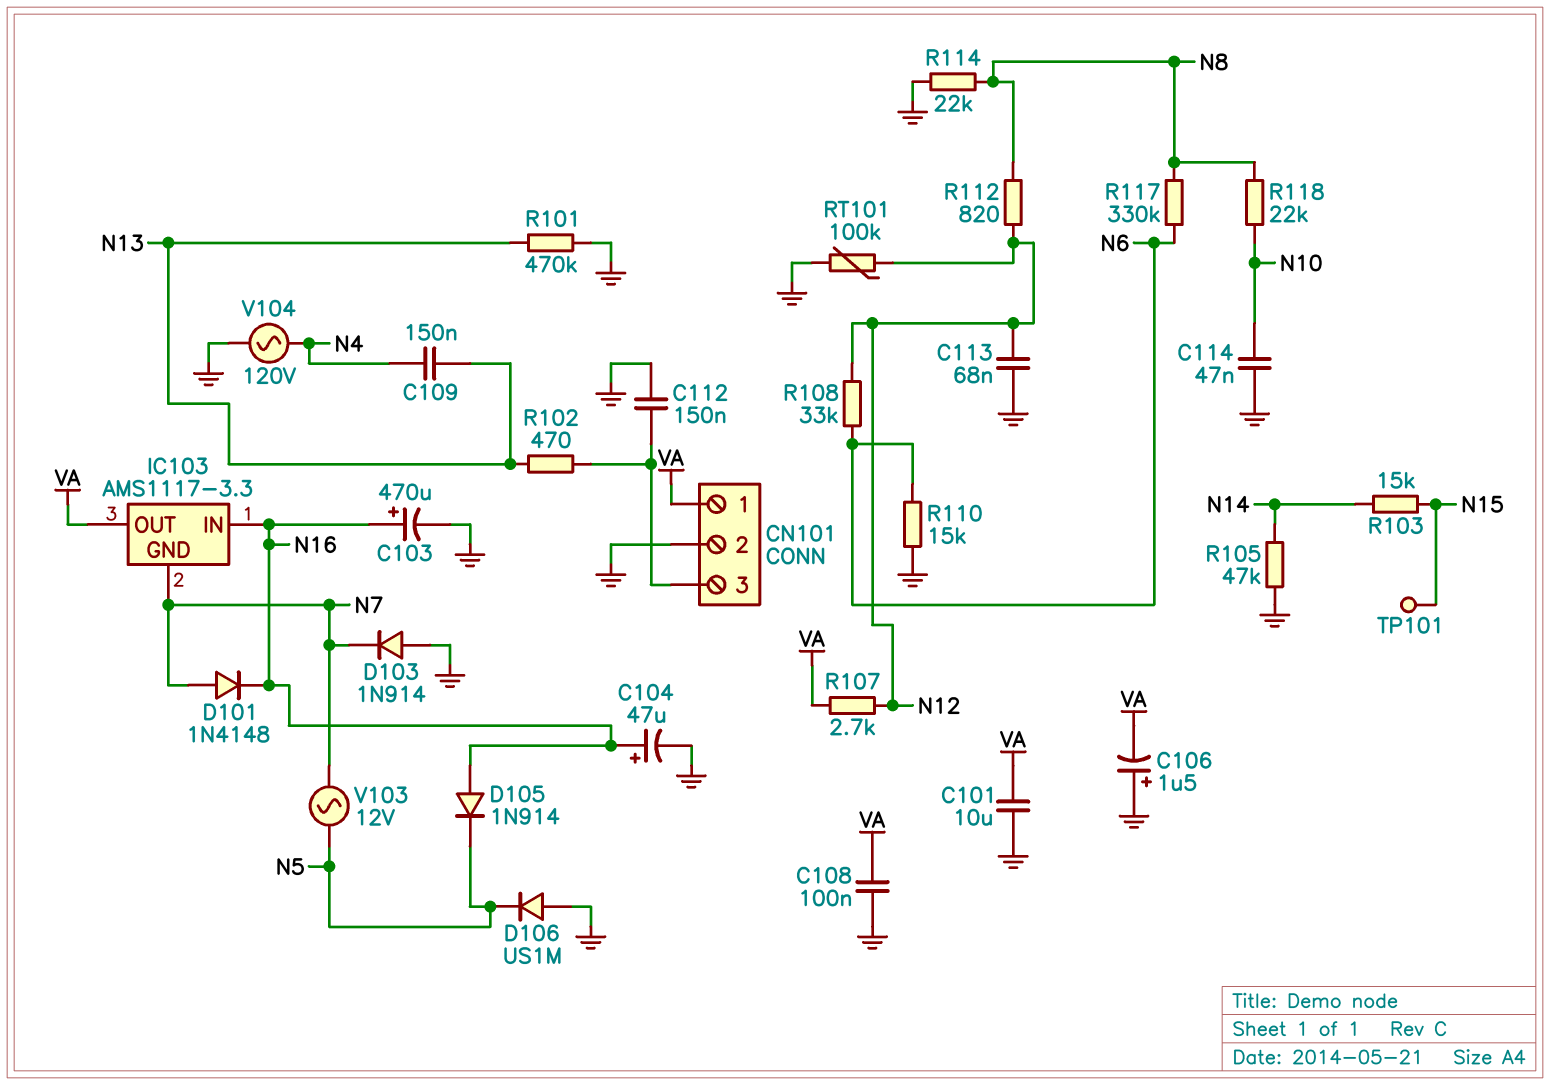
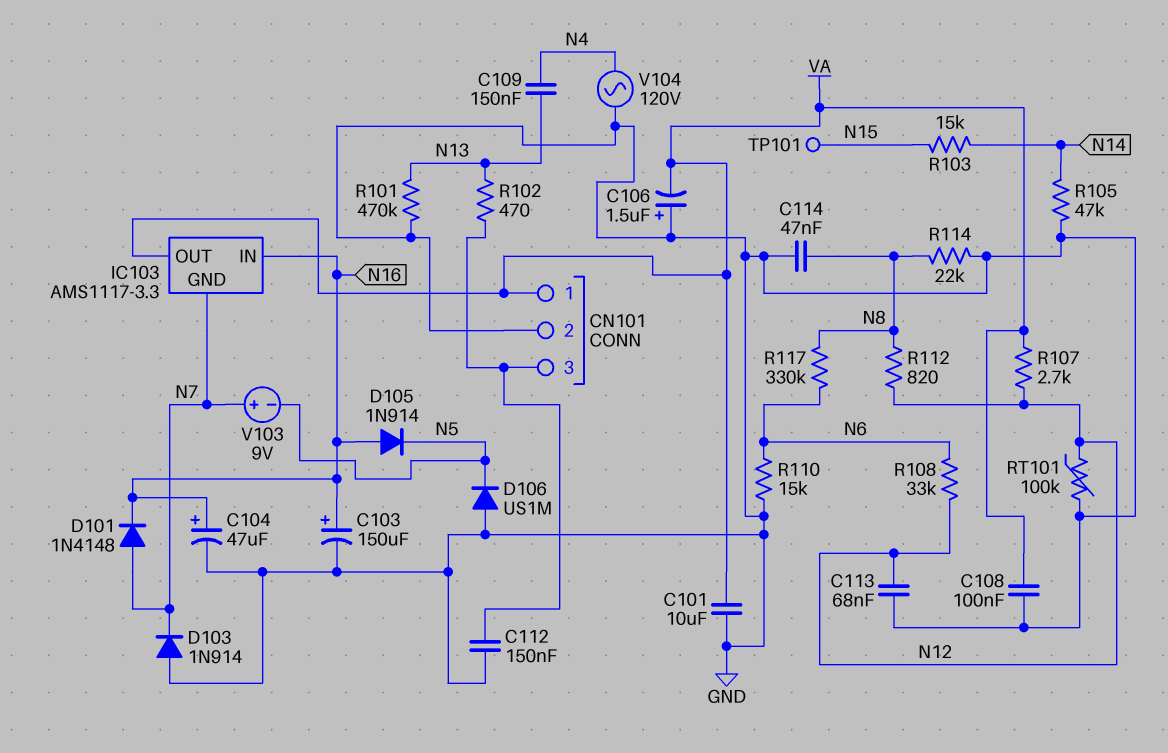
C103: 470uF (plus N16, minus GND) -> 150uF (plus N16, minus GND)
C114: 47nF (GND, N10) -> 47nF (GND, N8)
R118: 22k (N8, N10) -> none
V103: AC 12V (N5, N7) -> 9V (plus N7, minus N5)

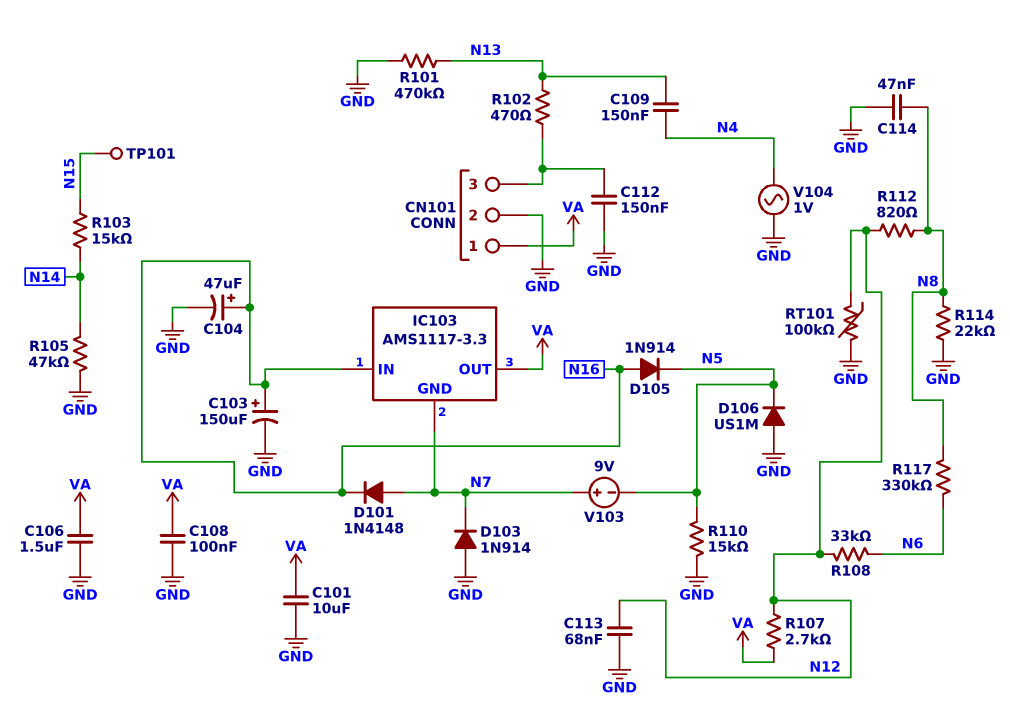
C106: 1.5uF (plus GND, minus VA) -> 1.5uF (GND, VA)
R110: 15k (GND, N6) -> 15k (GND, N5)
V104: AC 120V (GND, N4) -> AC 1V (GND, N4)

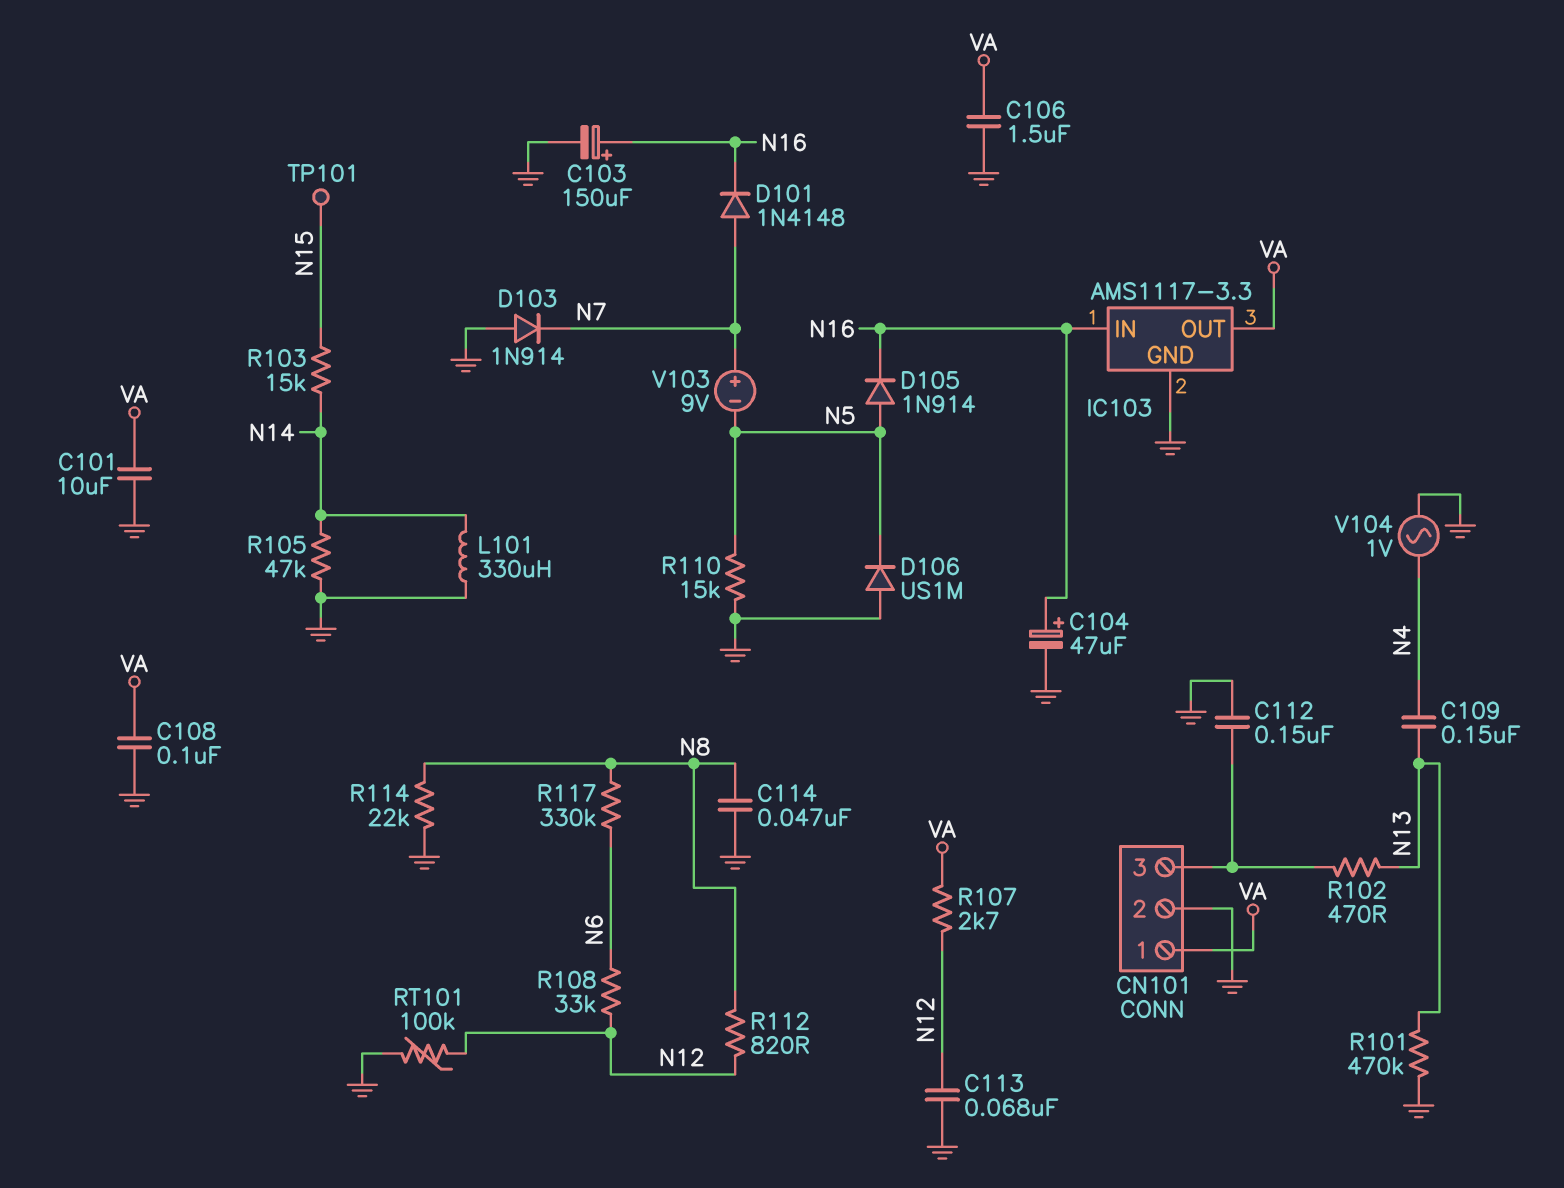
D105: diode 1N914 (A N16, K N5) -> diode 1N914 (A N5, K N16)
IC103 pin GND: N7 -> GND
L101: none -> 330uH (GND, N14)

